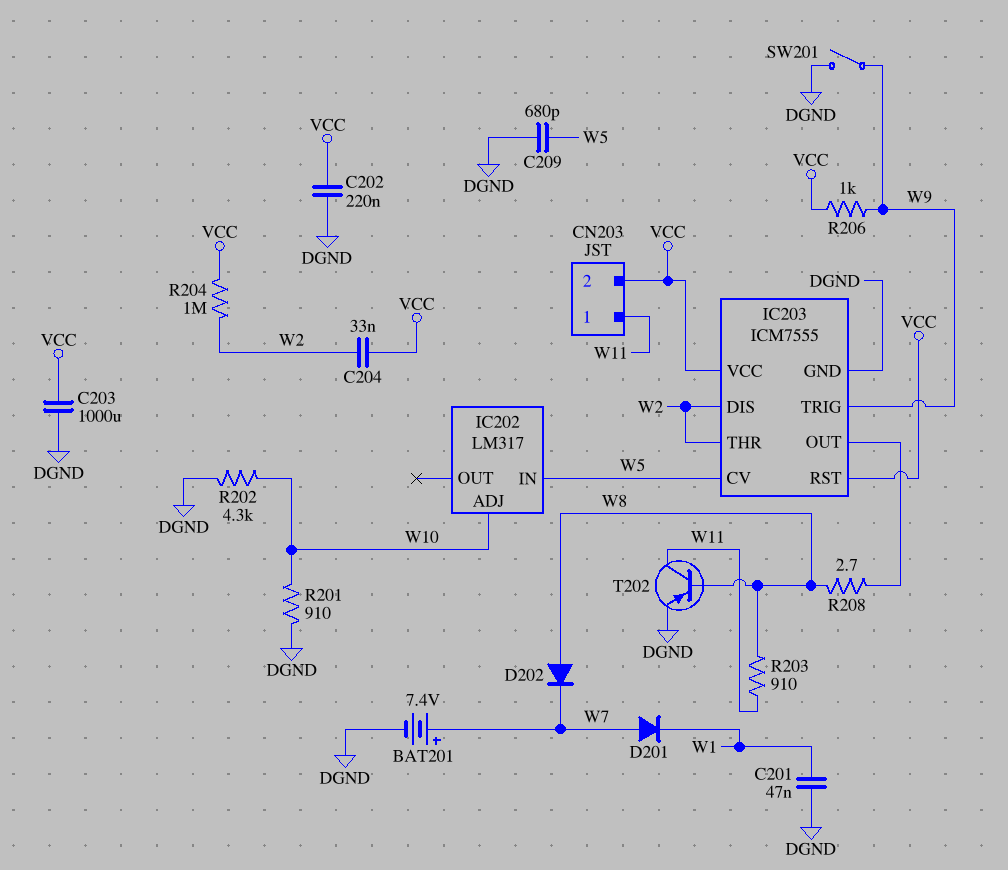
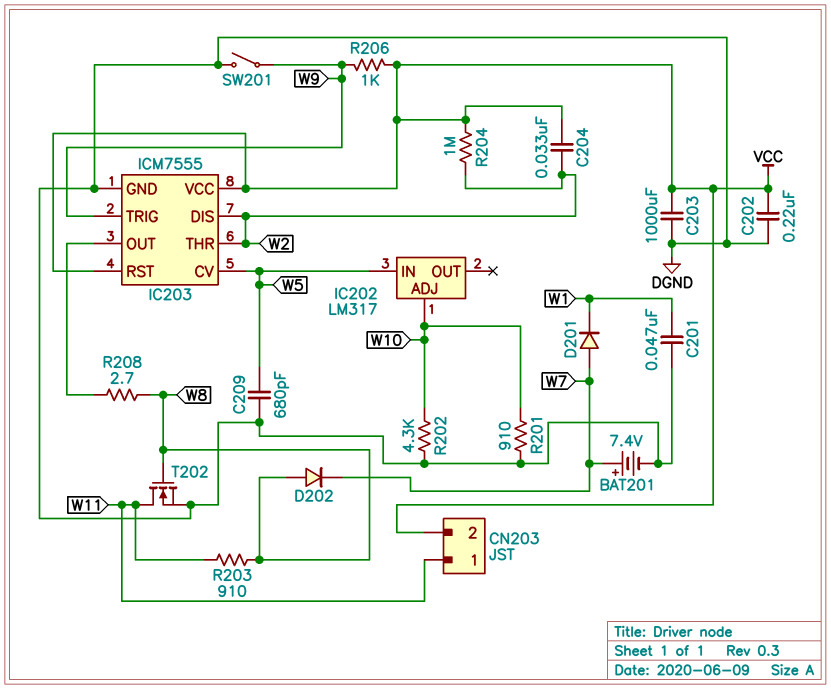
T202: PNP (B W8, C W11, E DGND) -> NMOS (G W8, D W11, S DGND)

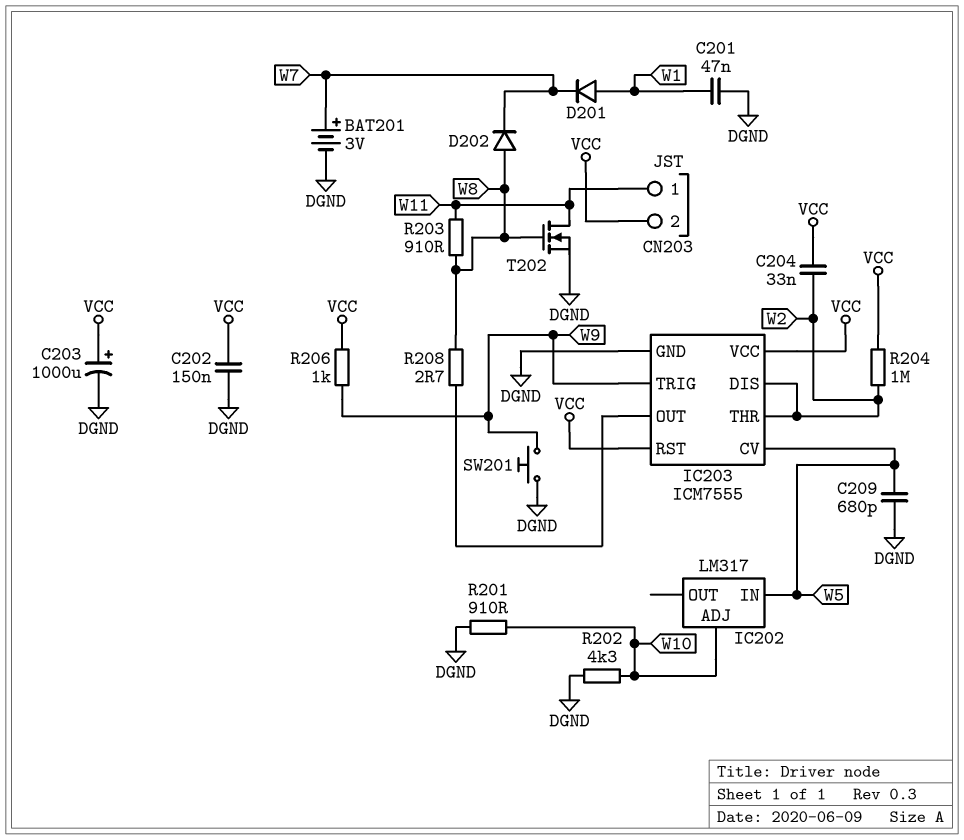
BAT201: 7.4V (plus W7, minus DGND) -> 3V (plus W7, minus DGND)
C202: 220nF (DGND, VCC) -> 150nF (DGND, VCC)
C203: 1000uF (DGND, VCC) -> 1000uF (plus VCC, minus DGND)
D201: diode (A W7, K W1) -> diode (A W1, K W7)
SW201: switch (DGND, W9) -> button (DGND, W9)

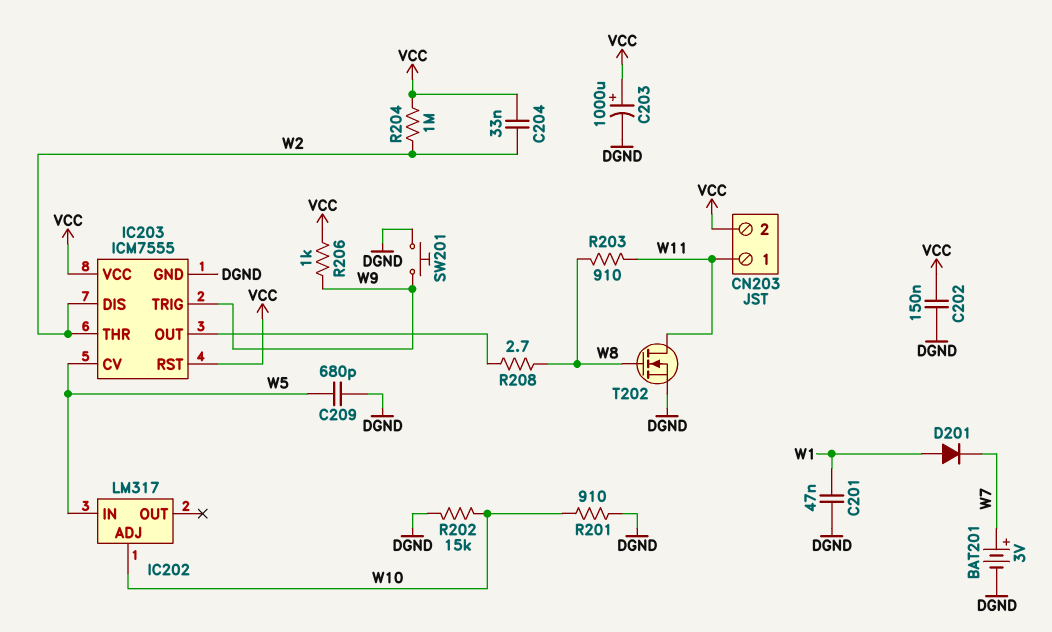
D202: diode (A W8, K W7) -> none
R202: 4.3k (DGND, W10) -> 15k (DGND, W10)

